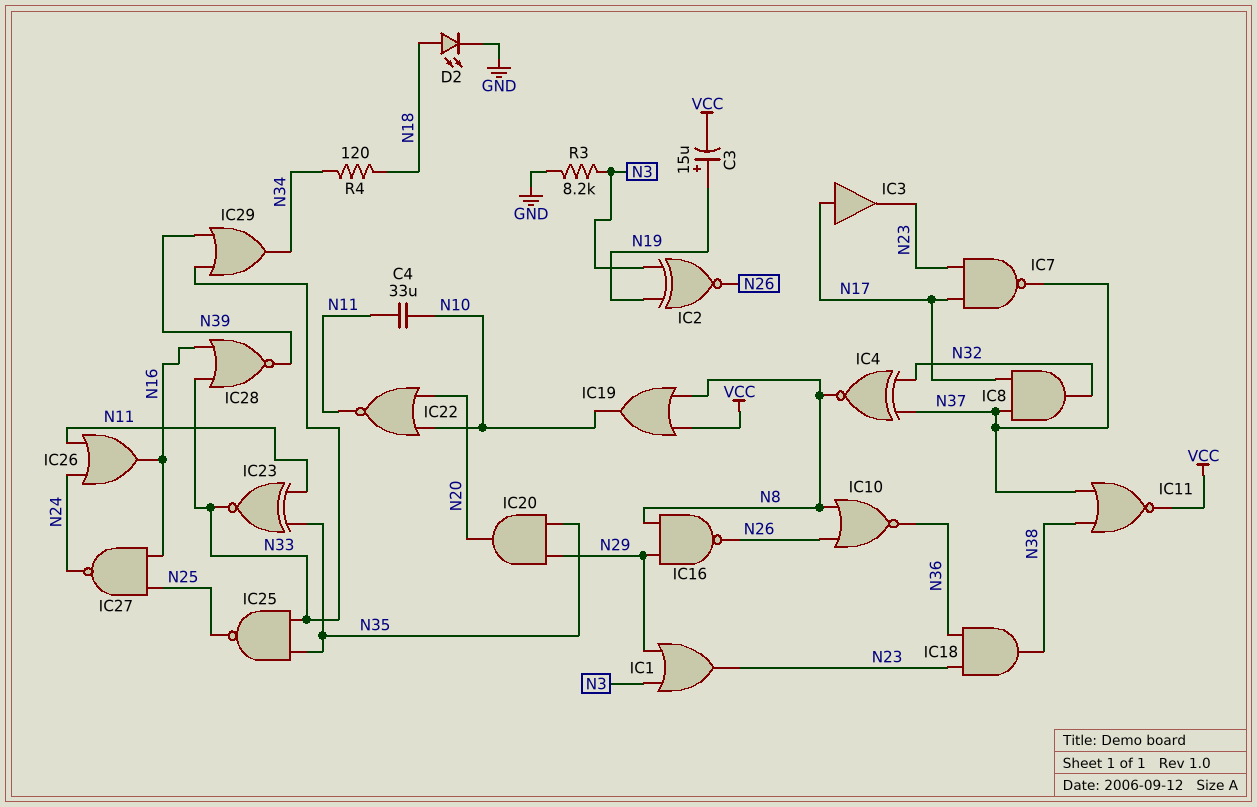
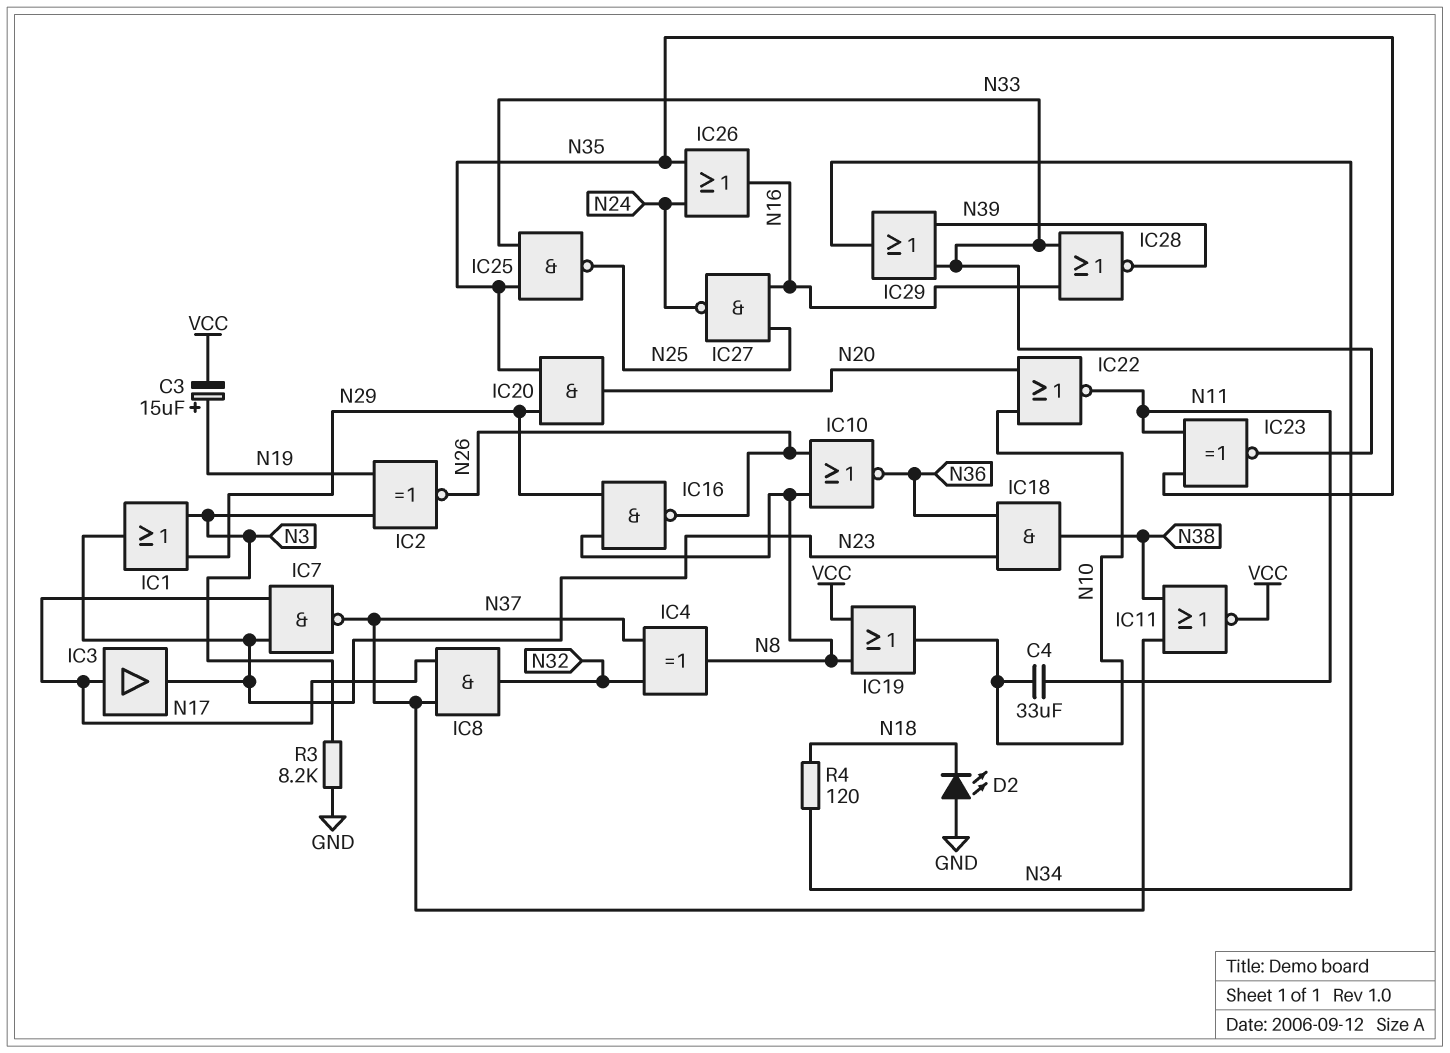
D2: LED (A N18, K GND) -> LED (A GND, K N18)
IC4: XNOR (in N32, in N37, out N8) -> XOR (in N32, in N37, out N8)
IC26: OR (in N11, in N24, out N16) -> OR (in N24, in N35, out N16)

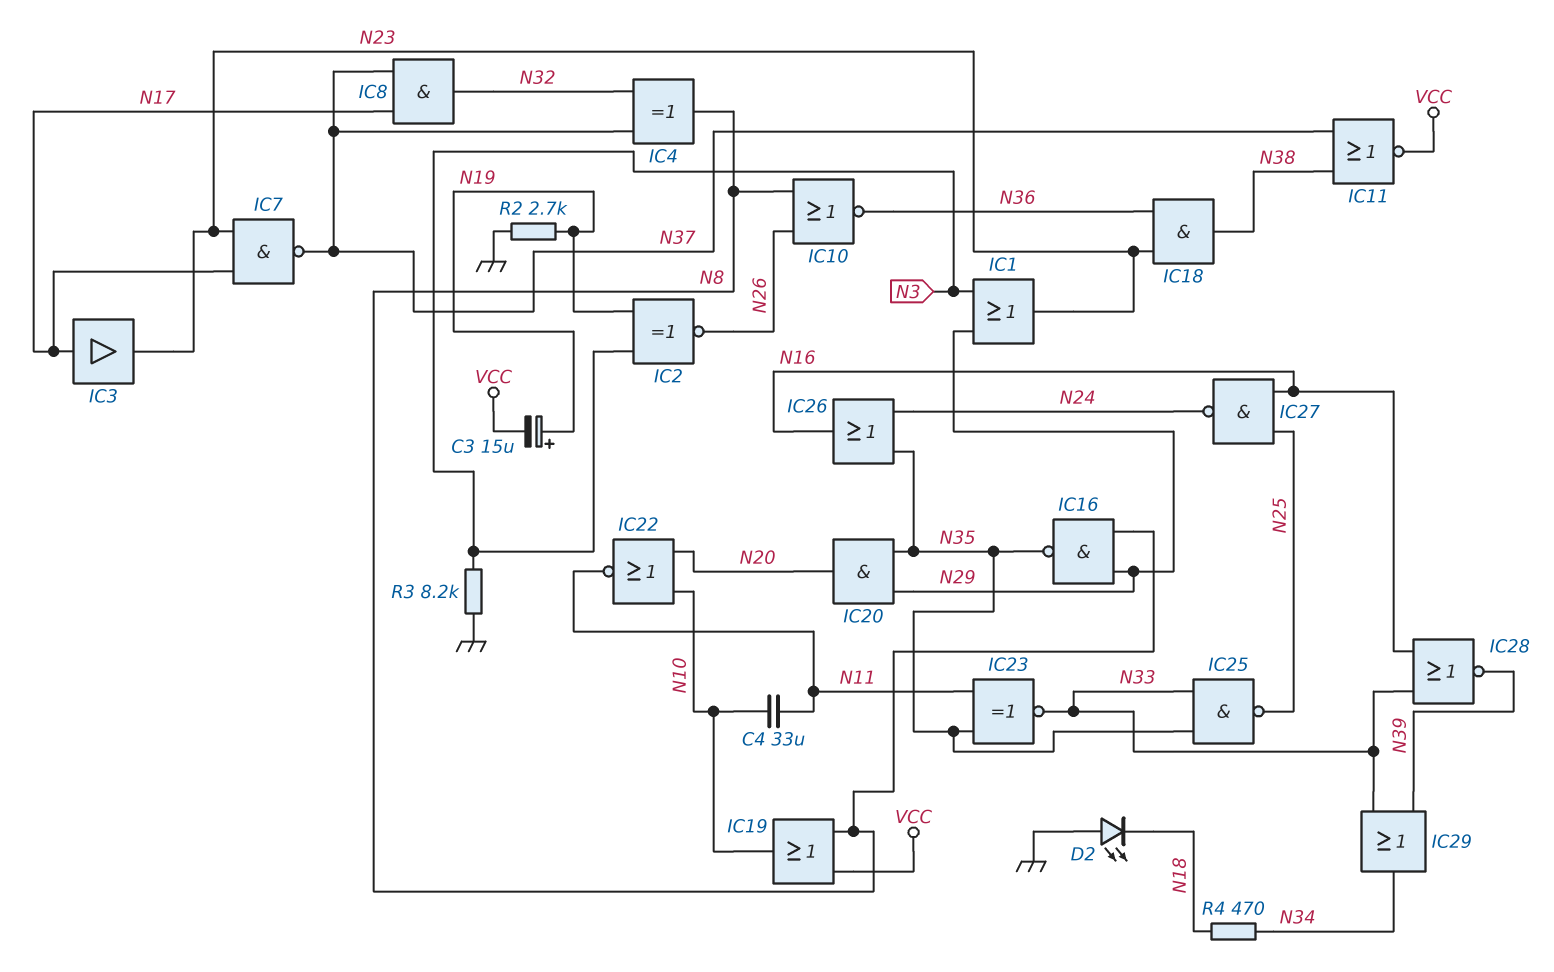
IC16: NAND (in N8, in N29, out N26) -> NAND (in N8, in N29, out N35)
R2: none -> 2.7k (GND, N19)
R4: 120 (N18, N34) -> 470 (N18, N34)

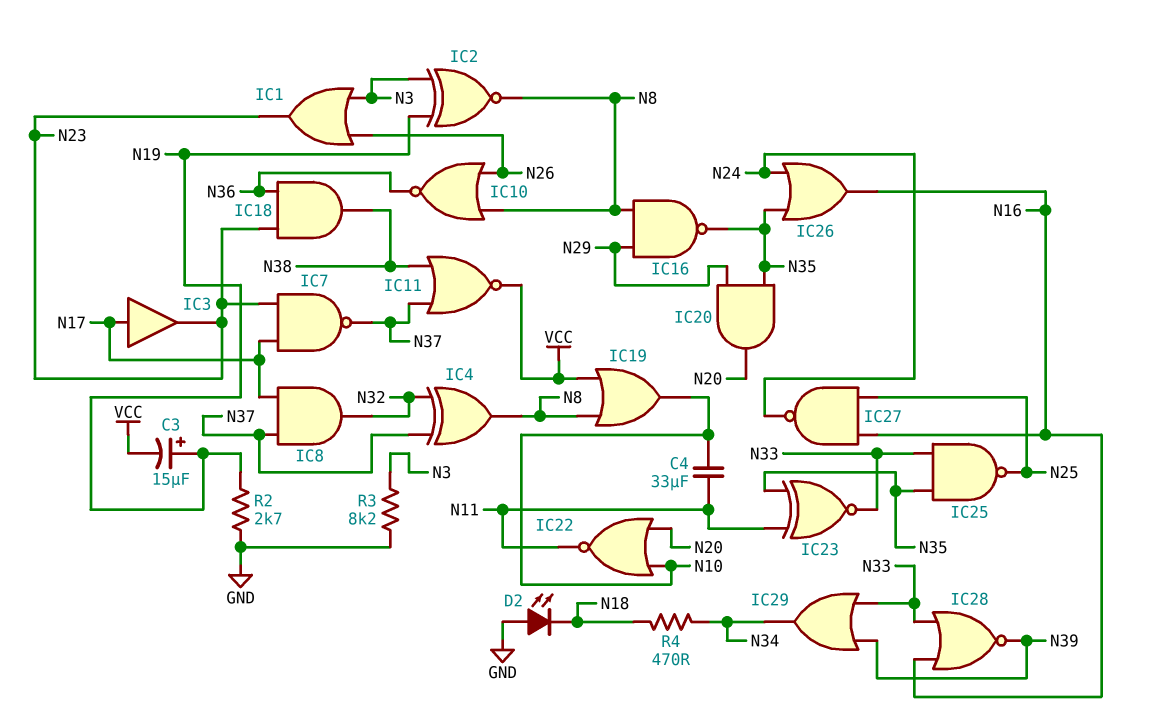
IC1: OR (in N3, in N29, out N23) -> OR (in N3, in N26, out N23)
IC2: XNOR (in N3, in N19, out N26) -> XNOR (in N3, in N19, out N8)

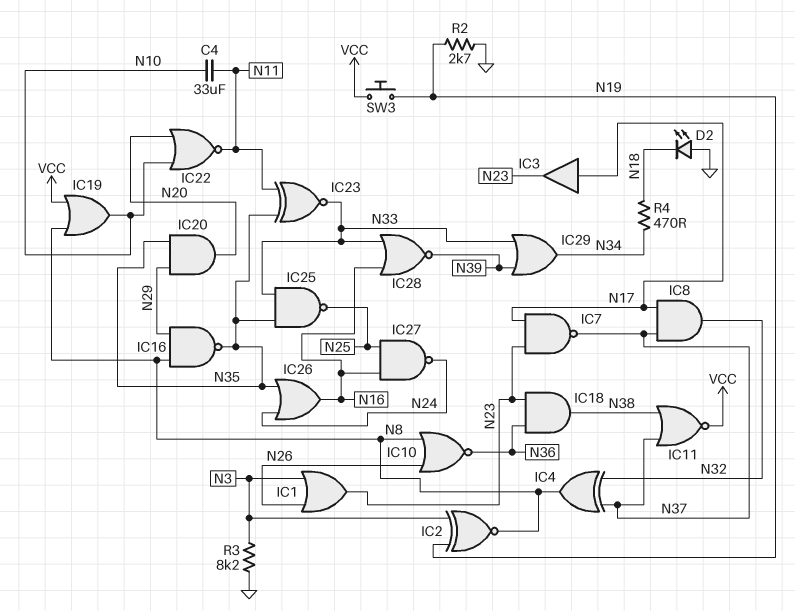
C3: 15uF (plus N19, minus VCC) -> none
SW3: none -> button (N19, VCC)

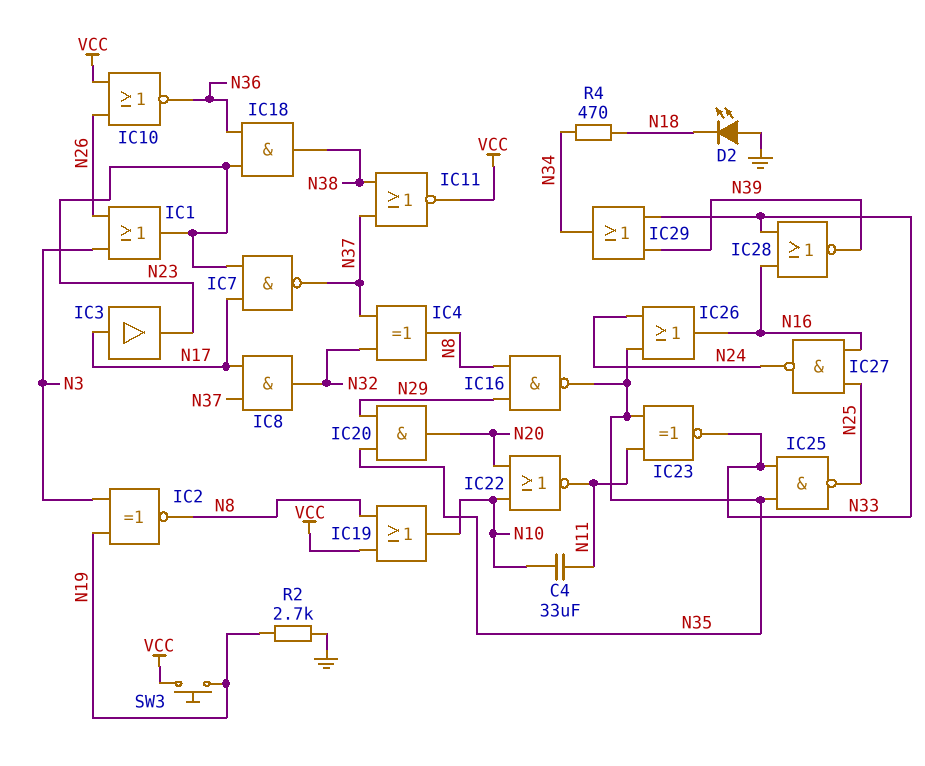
IC10: NOR (in N8, in N26, out N36) -> NOR (in N26, in VCC, out N36)
R3: 8.2k (GND, N3) -> none

